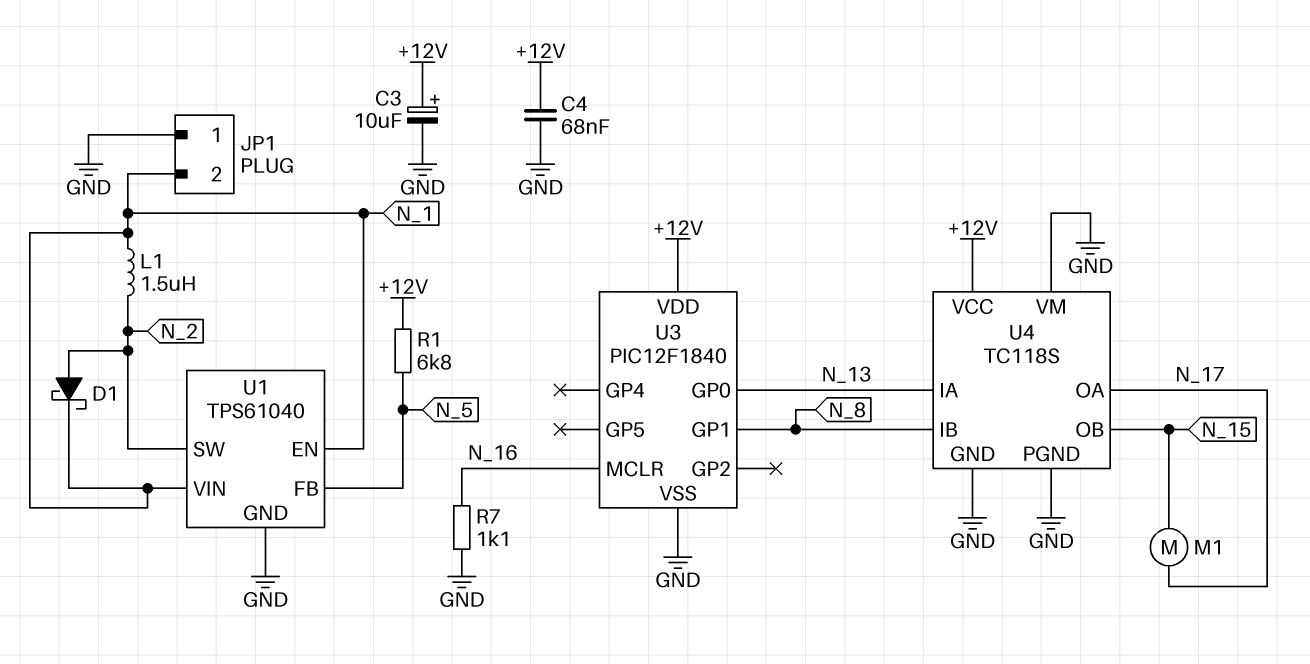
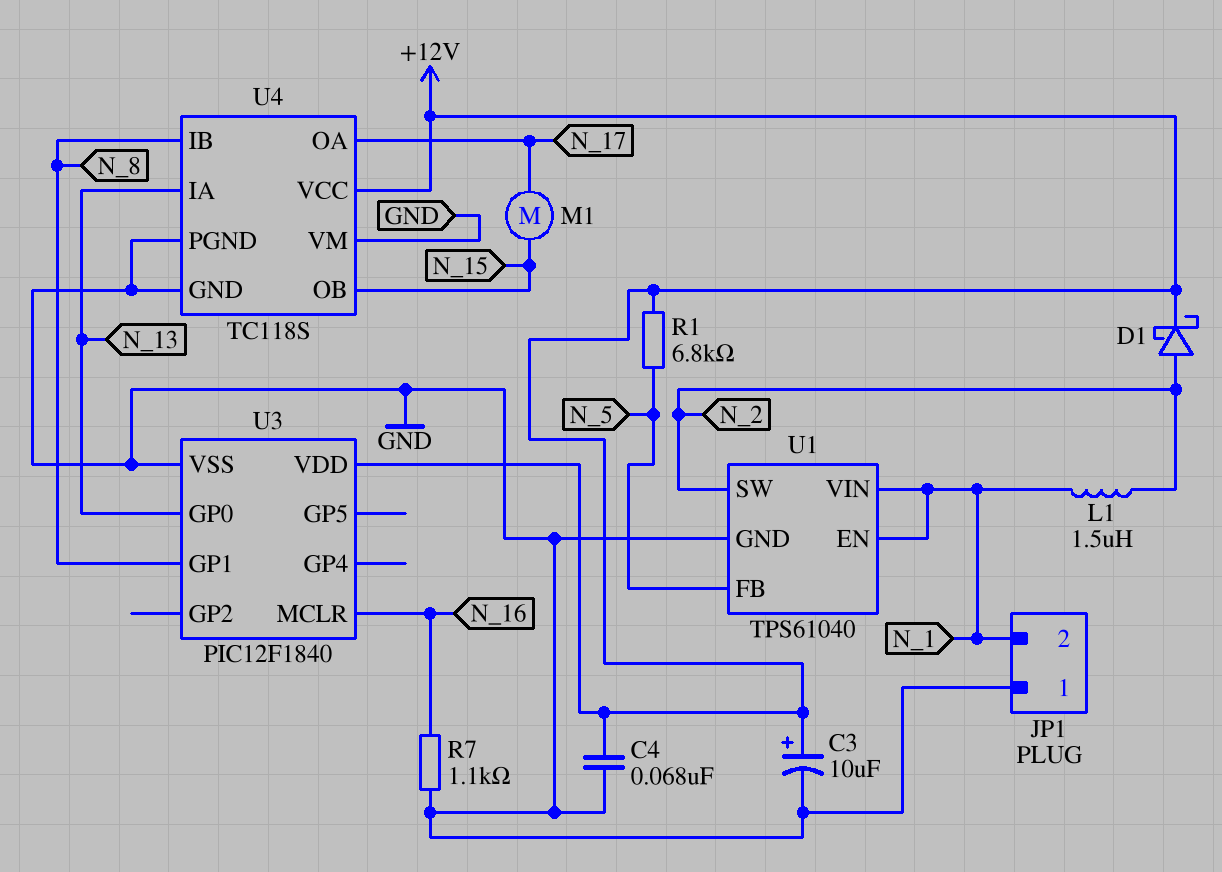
D1: schottky (A N_2, K N_1) -> schottky (A N_2, K +12V)

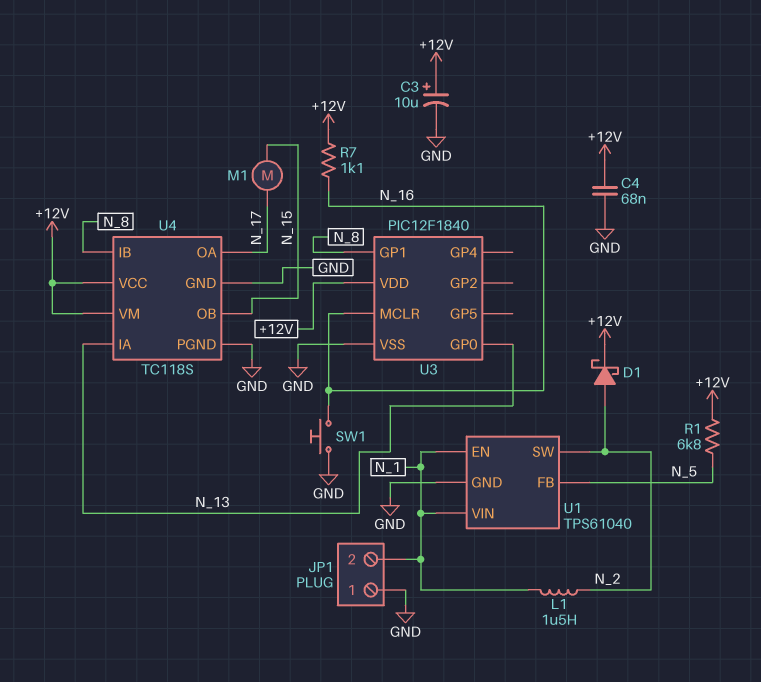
R7: 1.1k (GND, N_16) -> 1.1k (+12V, N_16)
SW1: none -> button (GND, N_16)
U4 pin VM: GND -> +12V

